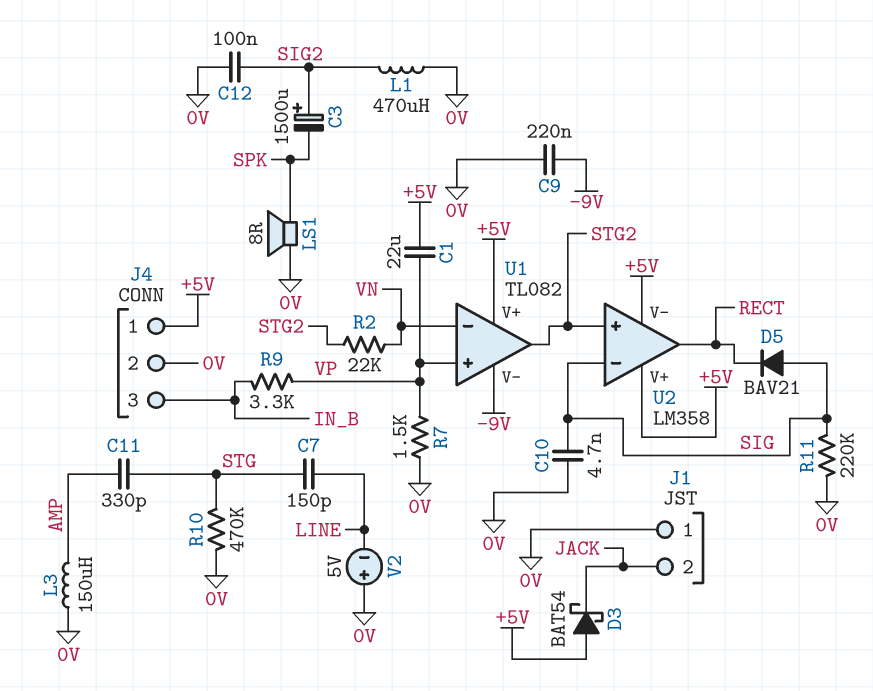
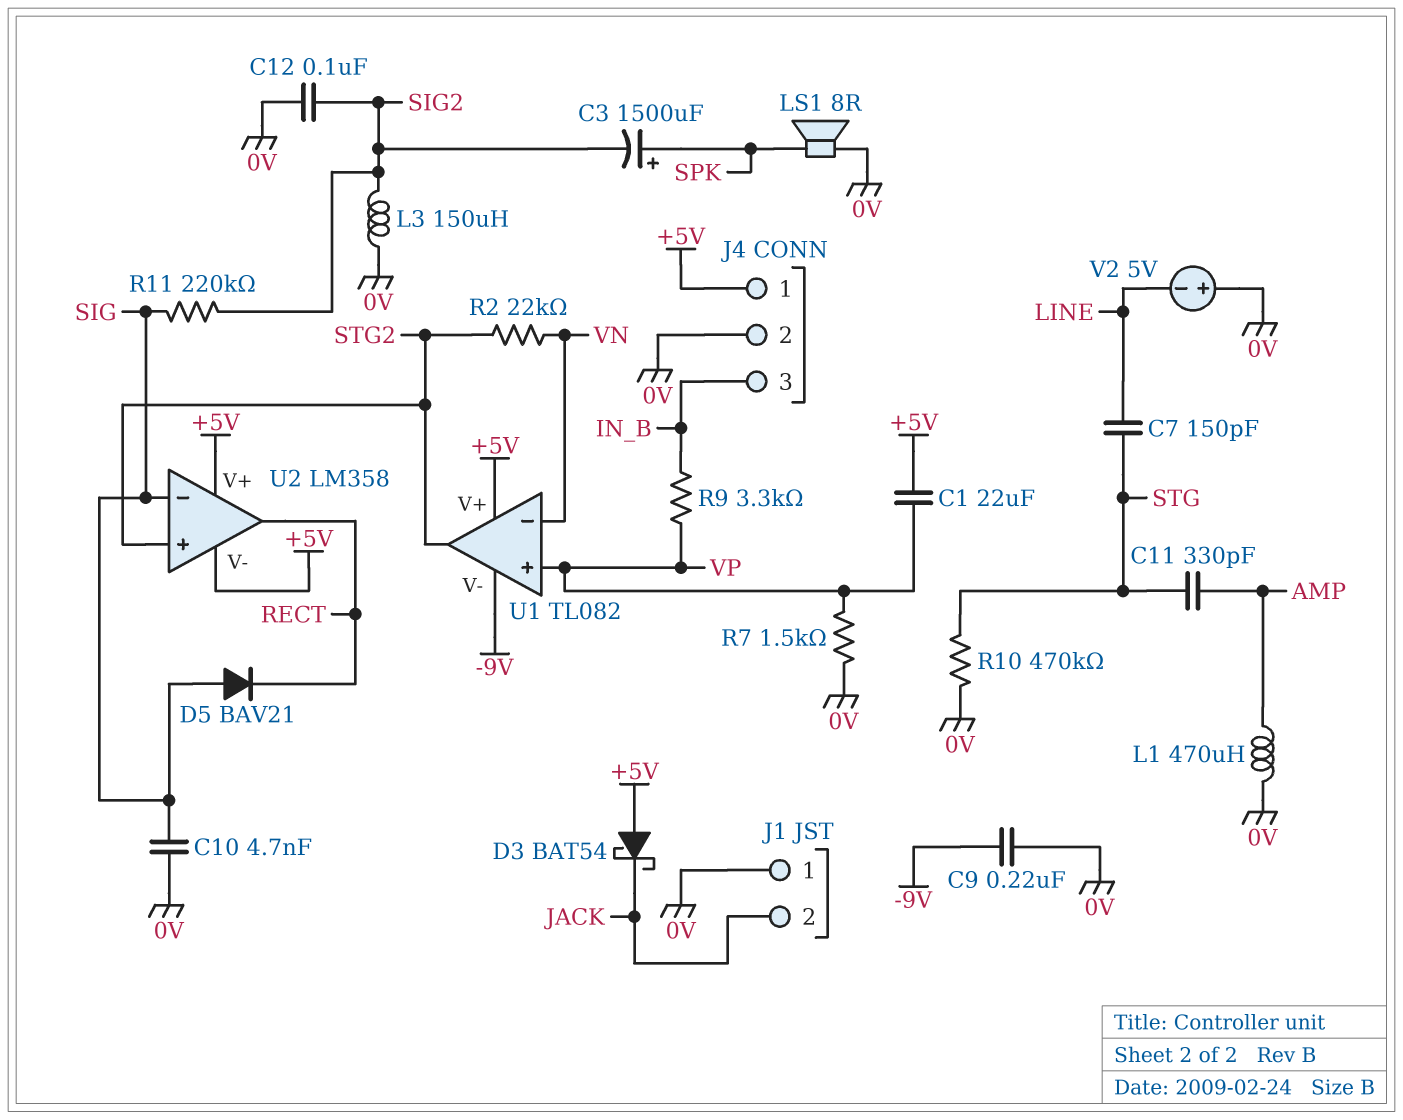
C3: 1500uF (plus SIG2, minus SPK) -> 1500uF (plus SPK, minus SIG2)
L1: 470uH (0V, SIG2) -> 470uH (0V, AMP)
L3: 150uH (0V, AMP) -> 150uH (0V, SIG2)
R11: 220k (0V, SIG) -> 220k (SIG, SIG2)

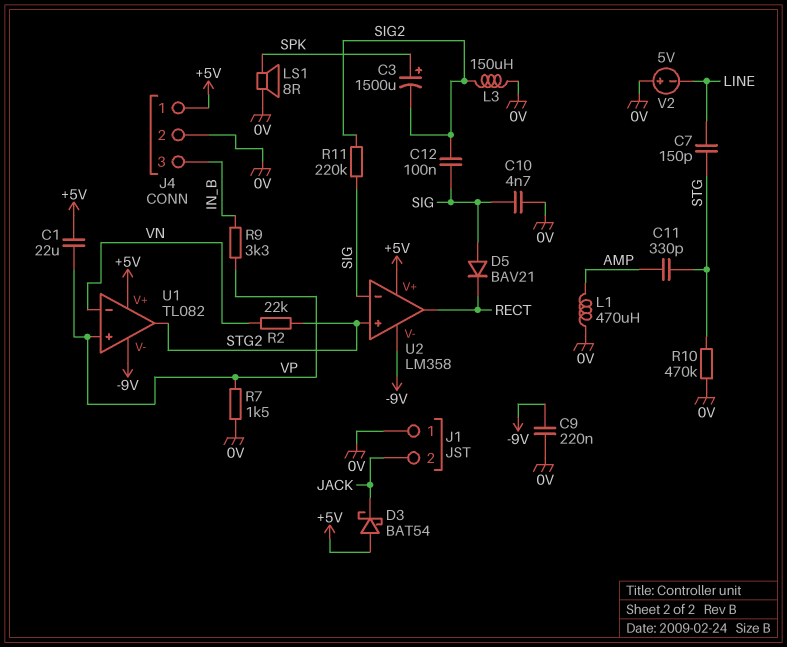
C12: 100nF (0V, SIG2) -> 100nF (SIG, SIG2)
U2 pin V-: +5V -> -9V

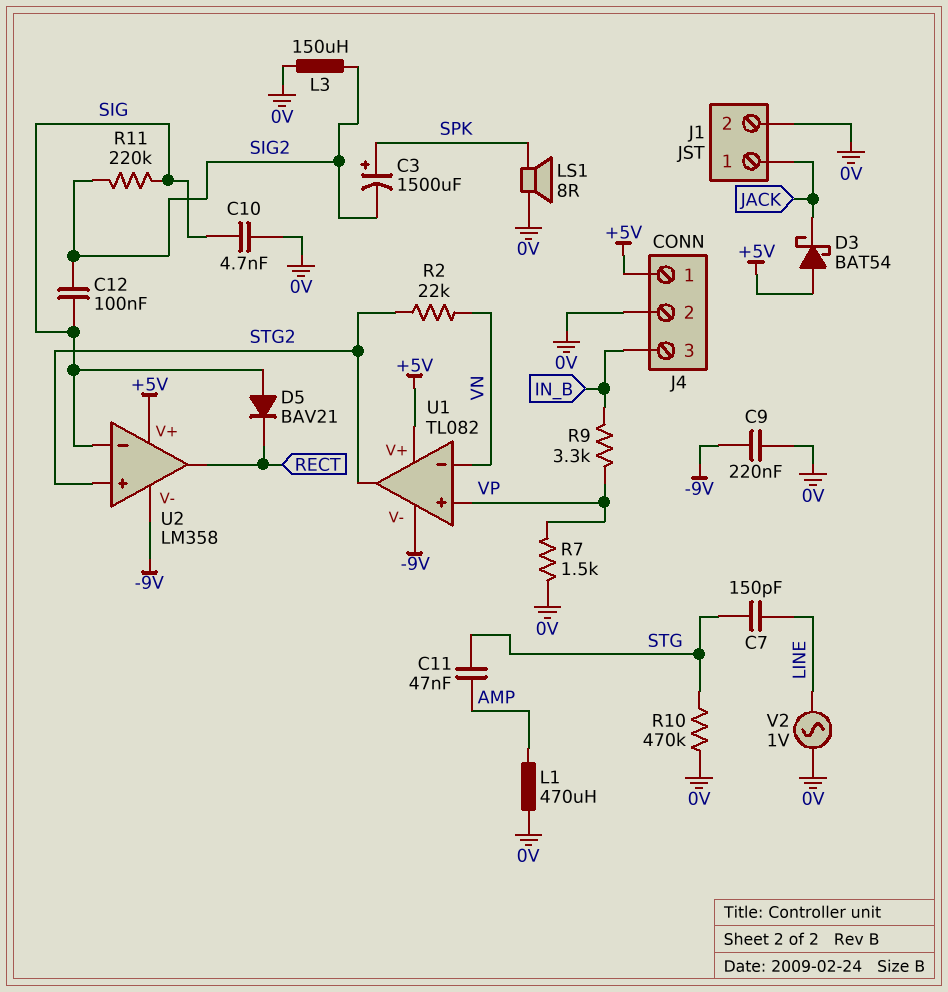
C1: 22uF (+5V, VP) -> none
C11: 330pF (AMP, STG) -> 47nF (AMP, STG)
J1 pin 1: 0V -> JACK
J1 pin 2: JACK -> 0V
V2: 5V (plus 0V, minus LINE) -> AC 1V (0V, LINE)

